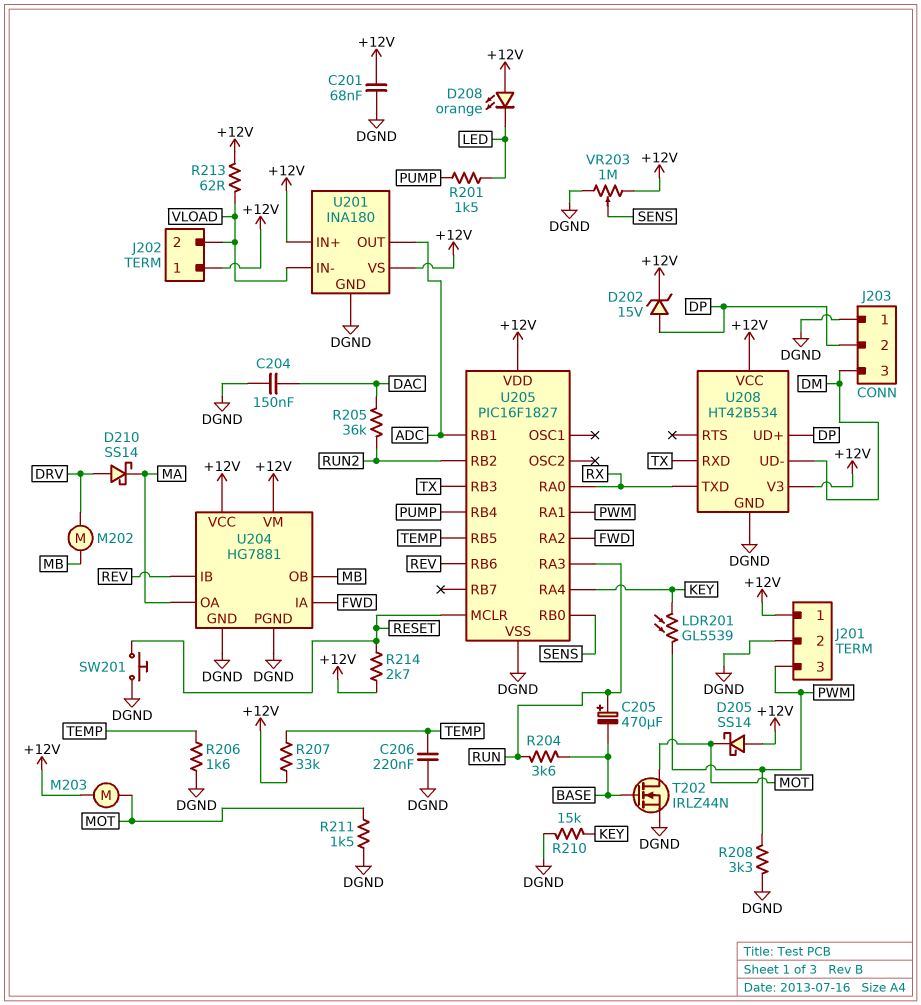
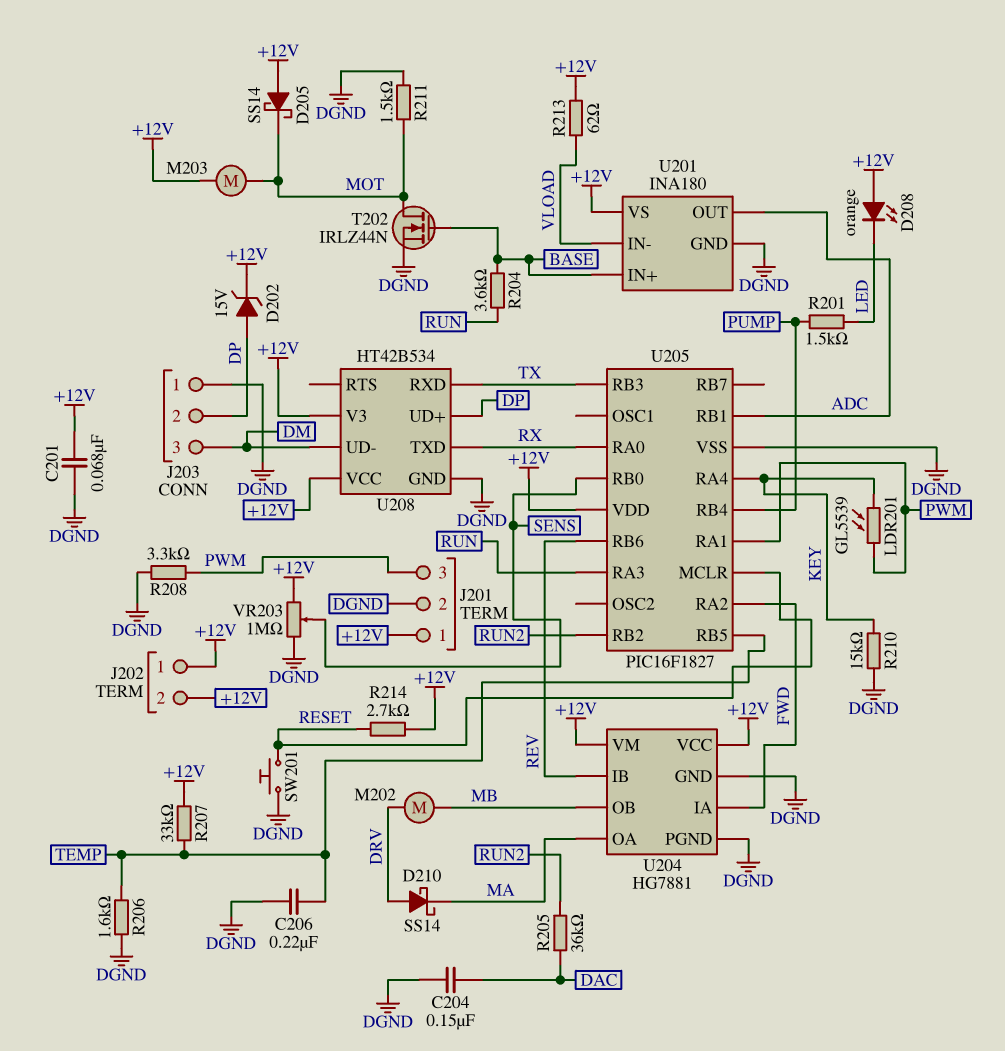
C205: 470uF (plus RUN, minus BASE) -> none
J202 pin 2: VLOAD -> +12V
U201 pin IN+: +12V -> BASE

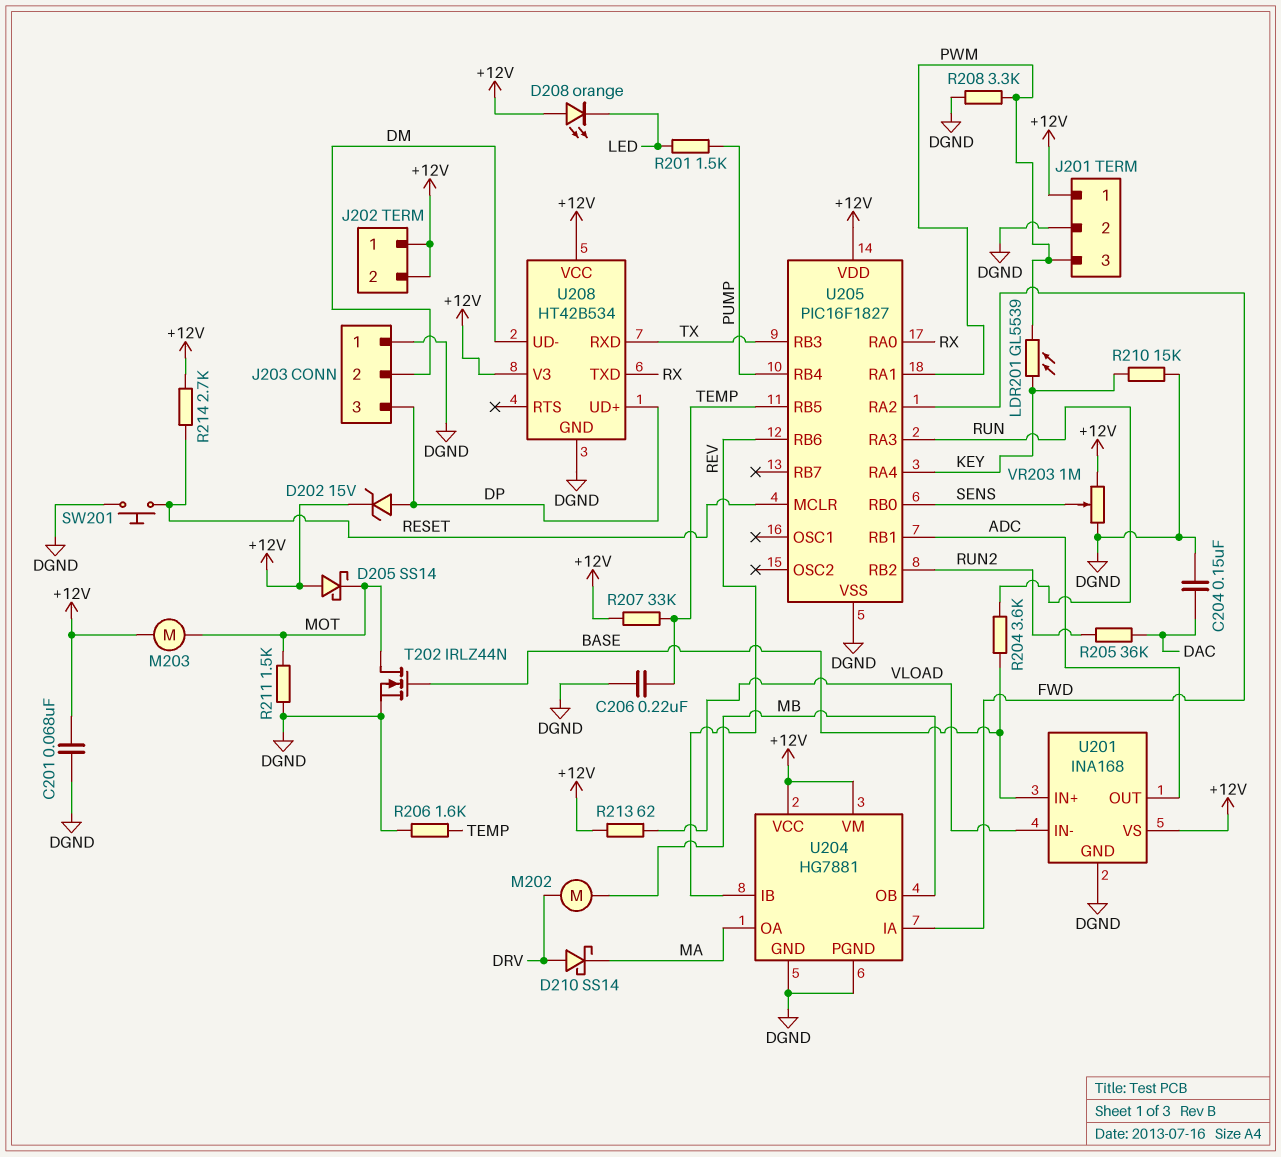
J203 pin 2: DP -> DM
J203 pin 3: DM -> DP
U201: INA180 -> INA168

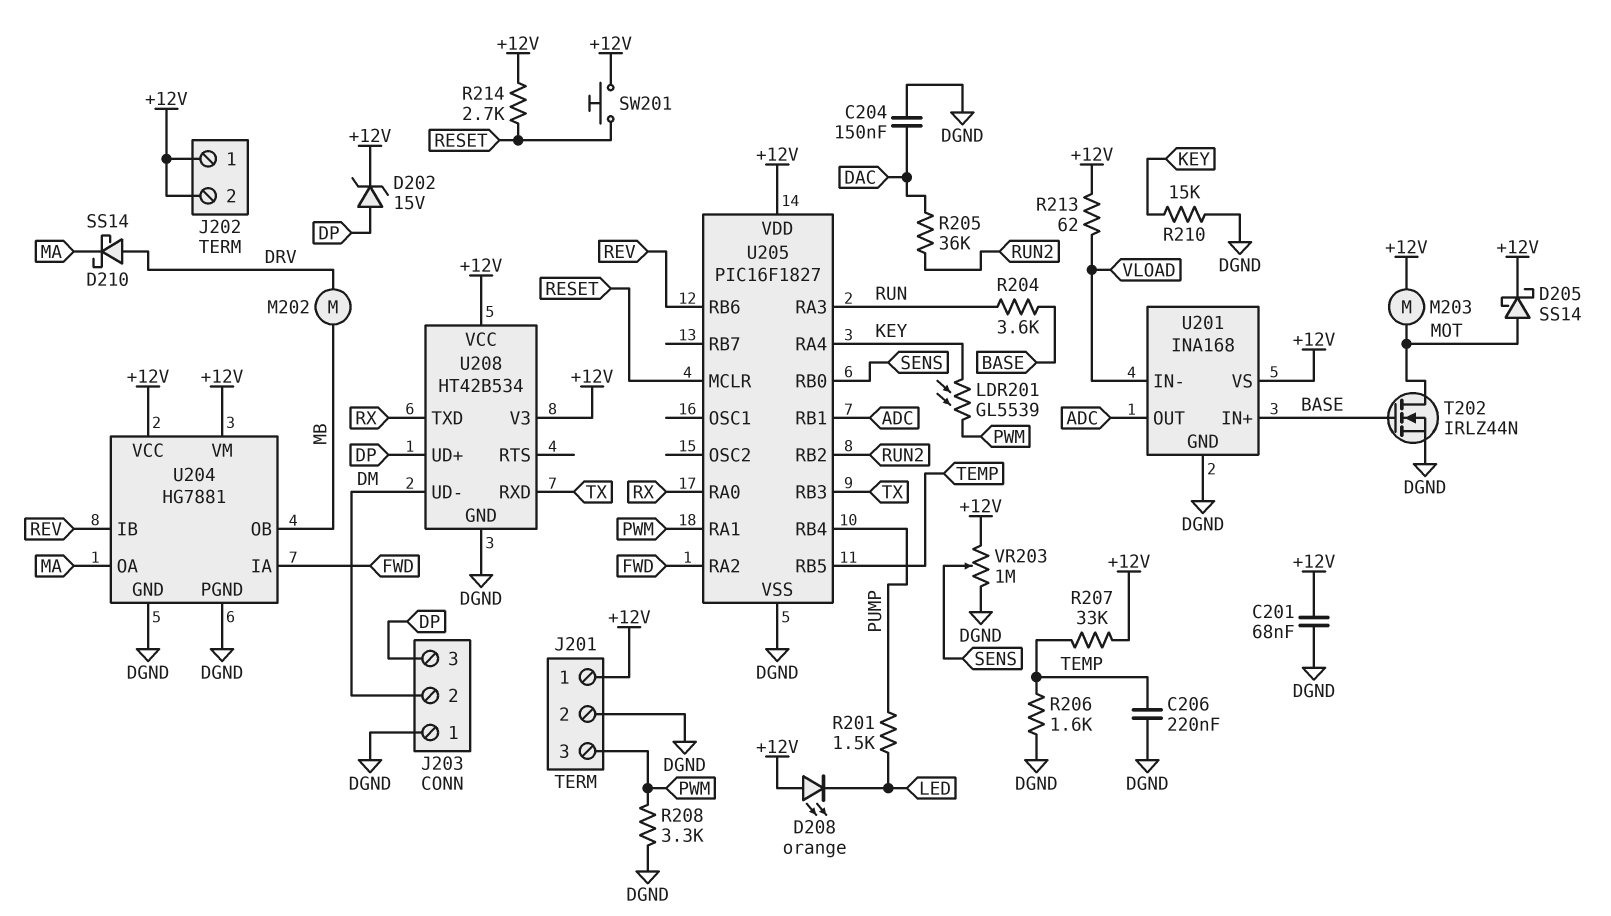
D205: schottky SS14 (A +12V, K MOT) -> schottky SS14 (A MOT, K +12V)
R211: 1.5k (DGND, MOT) -> none
SW201: button (DGND, RESET) -> button (+12V, RESET)

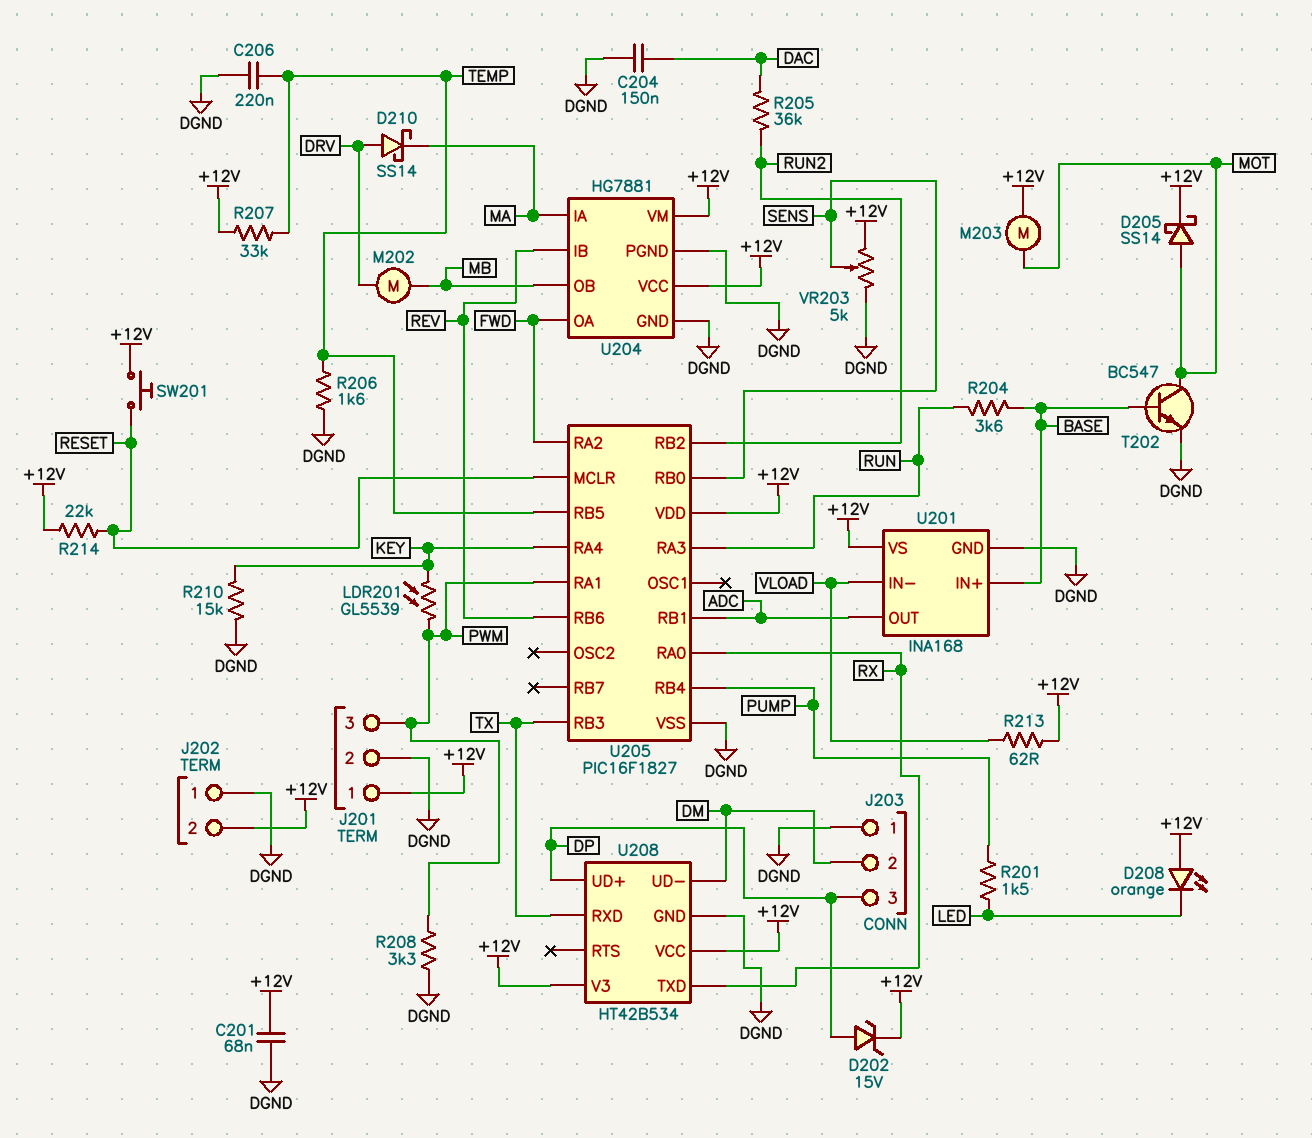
J202 pin 1: +12V -> DGND
R214: 2.7k (+12V, RESET) -> 22k (+12V, RESET)
T202: NMOS IRLZ44N (G BASE, D MOT, S DGND) -> NPN BC547 (B BASE, C MOT, E DGND)
U204 pin IA: FWD -> MA
U204 pin OA: MA -> FWD
VR203: 1M (+12V, DGND, wiper SENS) -> 5k (+12V, DGND, wiper SENS)

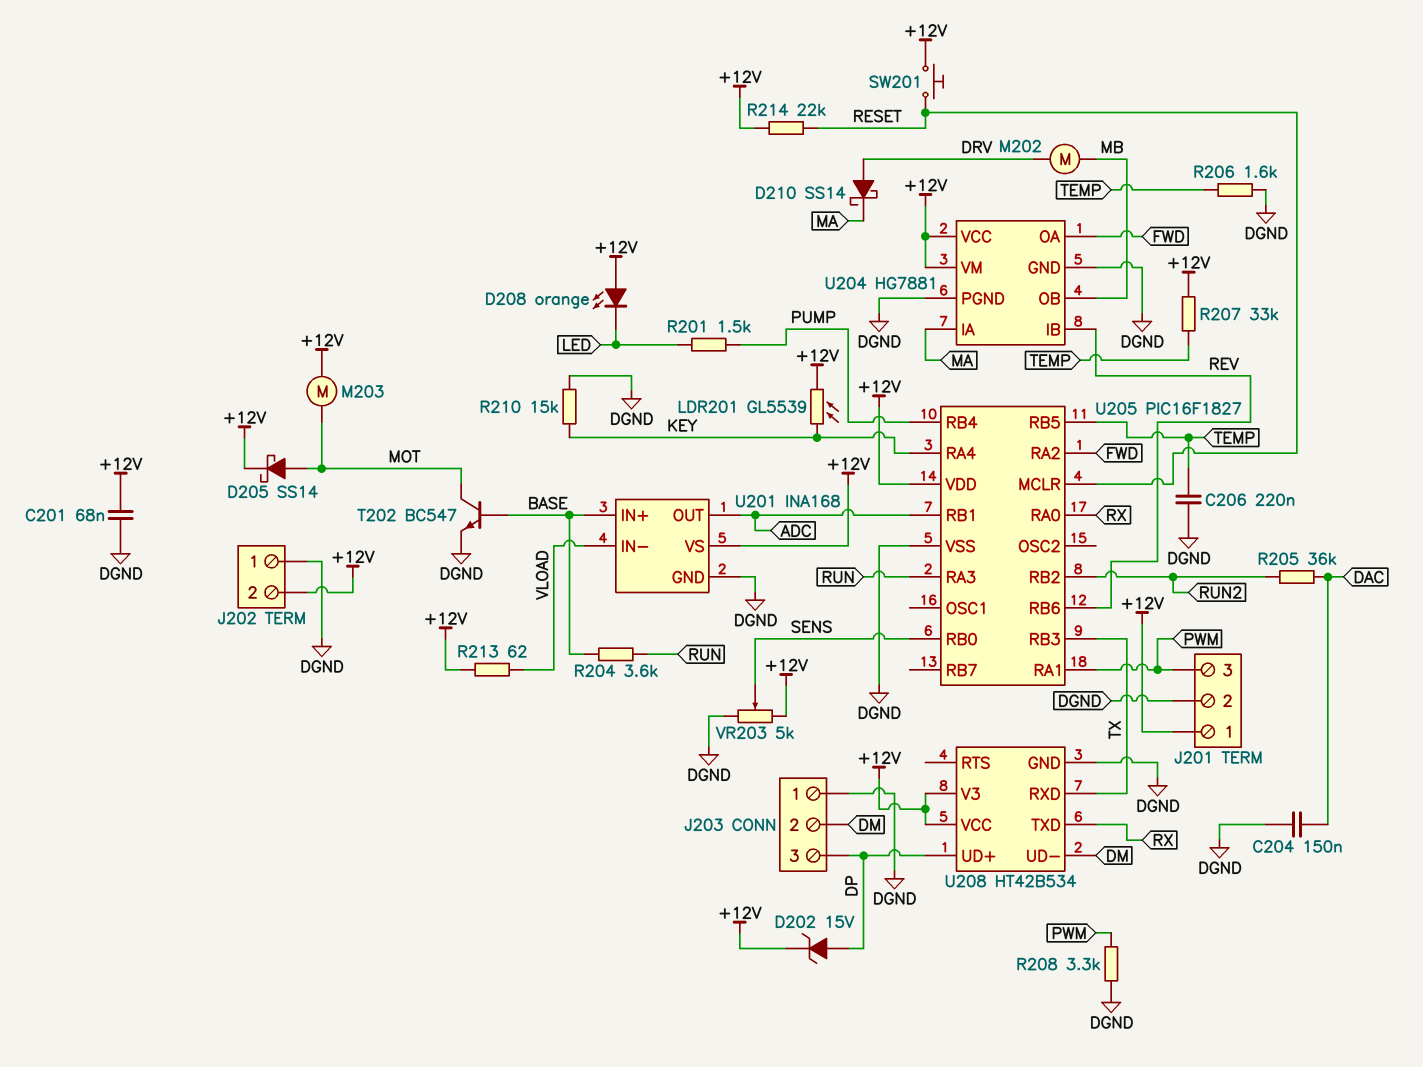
LDR201: GL5539 (KEY, PWM) -> GL5539 (+12V, KEY)

